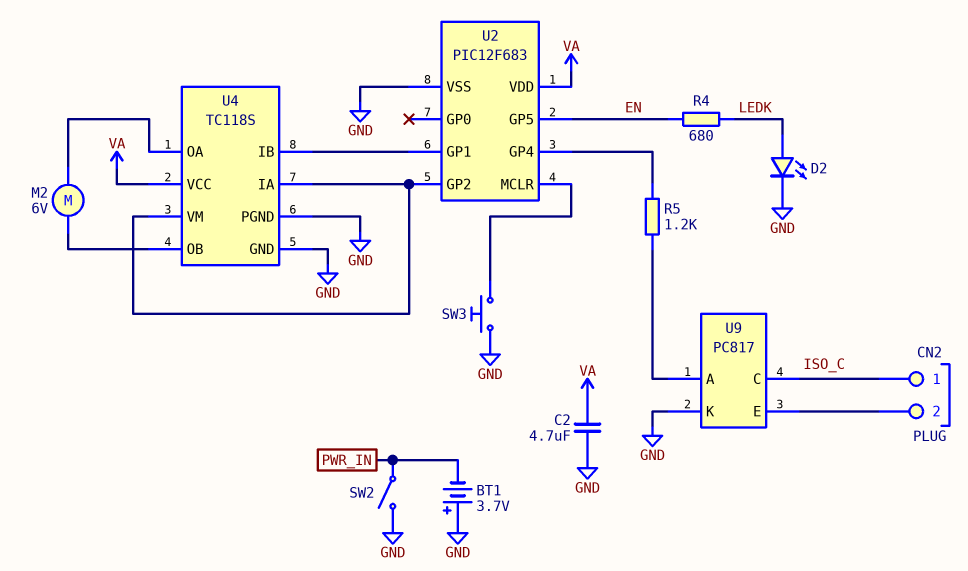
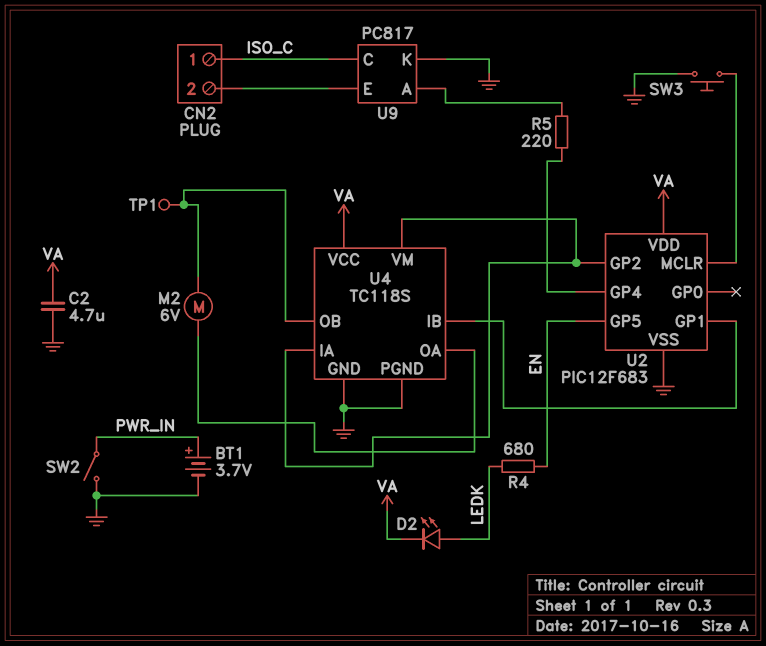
BT1: 3.7V (plus GND, minus PWR_IN) -> 3.7V (plus PWR_IN, minus GND)
D2: LED (A LEDK, K GND) -> LED (A LEDK, K VA)
R5: 1.2k (U2/GP4, U9/A) -> 220 (U2/GP4, U9/A)
TP1: none -> test point (U4/OB)

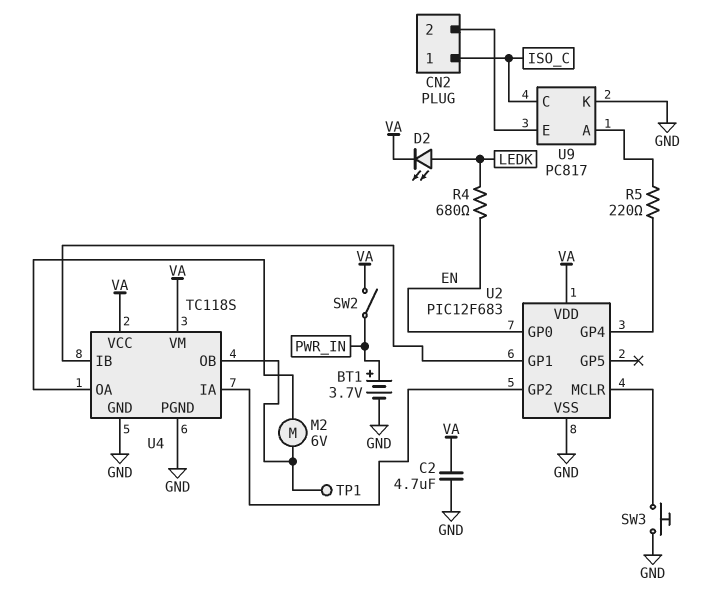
SW2: switch (GND, PWR_IN) -> switch (PWR_IN, VA)
U2 pin GP0: none -> EN
U2 pin GP5: EN -> none
U4 pin VM: U2/GP2 -> VA

